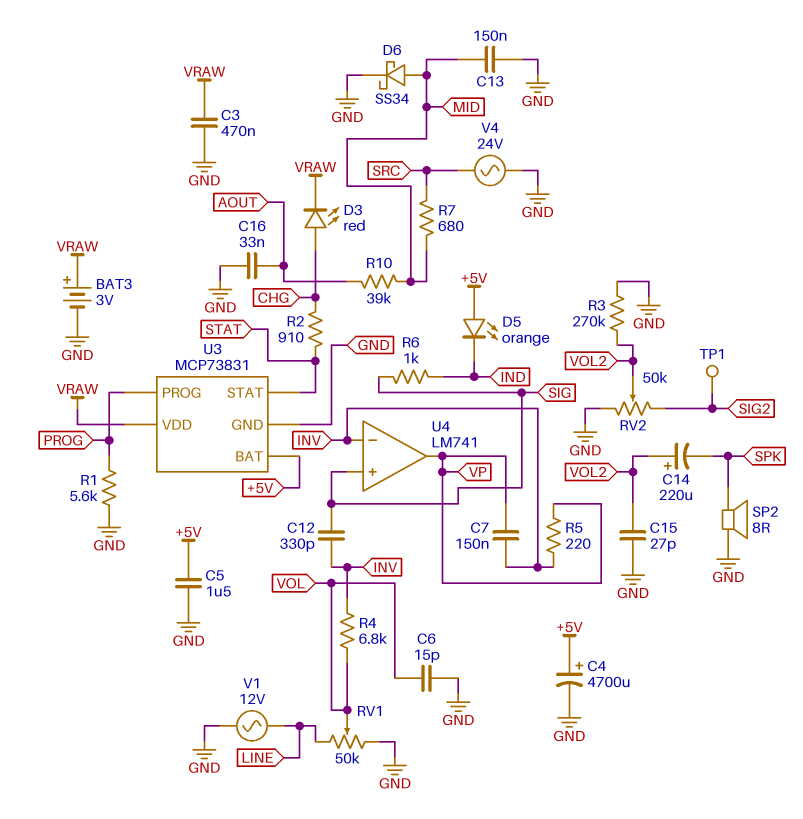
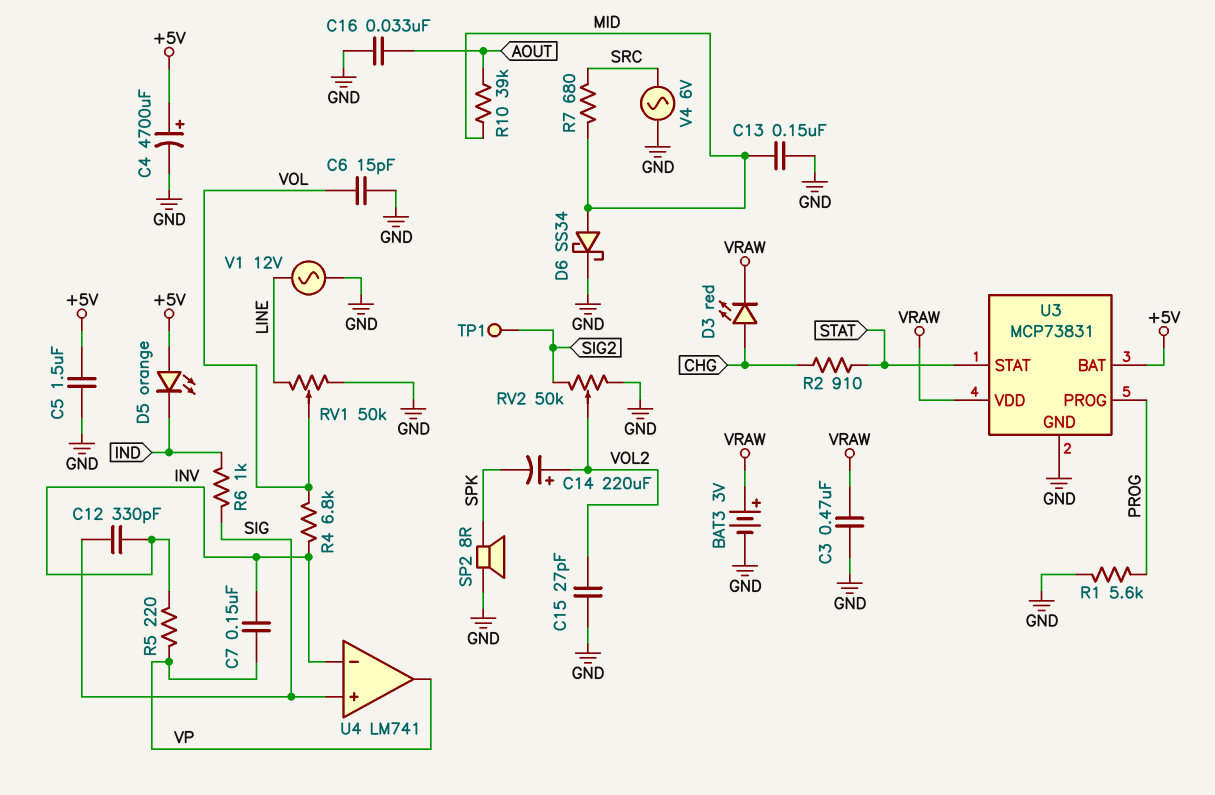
R3: 270k (GND, VOL2) -> none
V4: AC 24V (GND, SRC) -> AC 6V (GND, SRC)

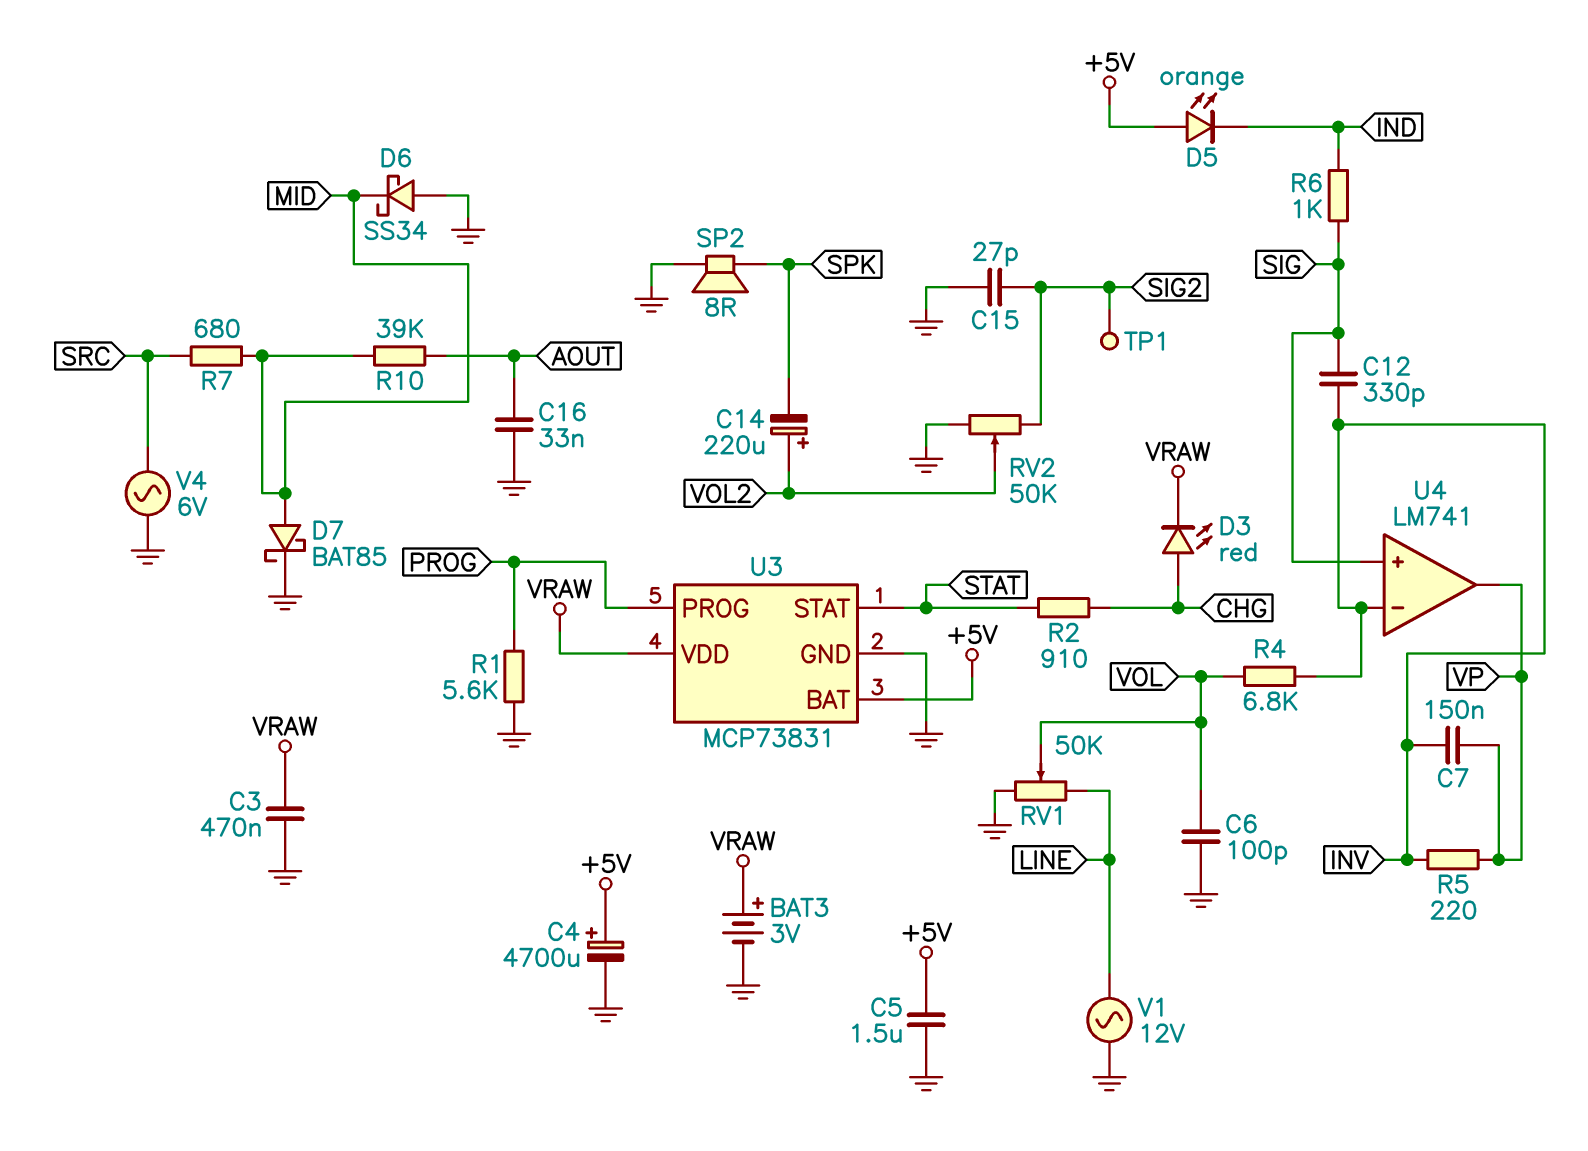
C6: 15pF (GND, VOL) -> 100pF (GND, VOL)
C13: 150nF (GND, MID) -> none
C15: 27pF (GND, VOL2) -> 27pF (GND, SIG2)
D6: schottky SS34 (A MID, K GND) -> schottky SS34 (A GND, K MID)
D7: none -> schottky BAT85 (A MID, K GND)

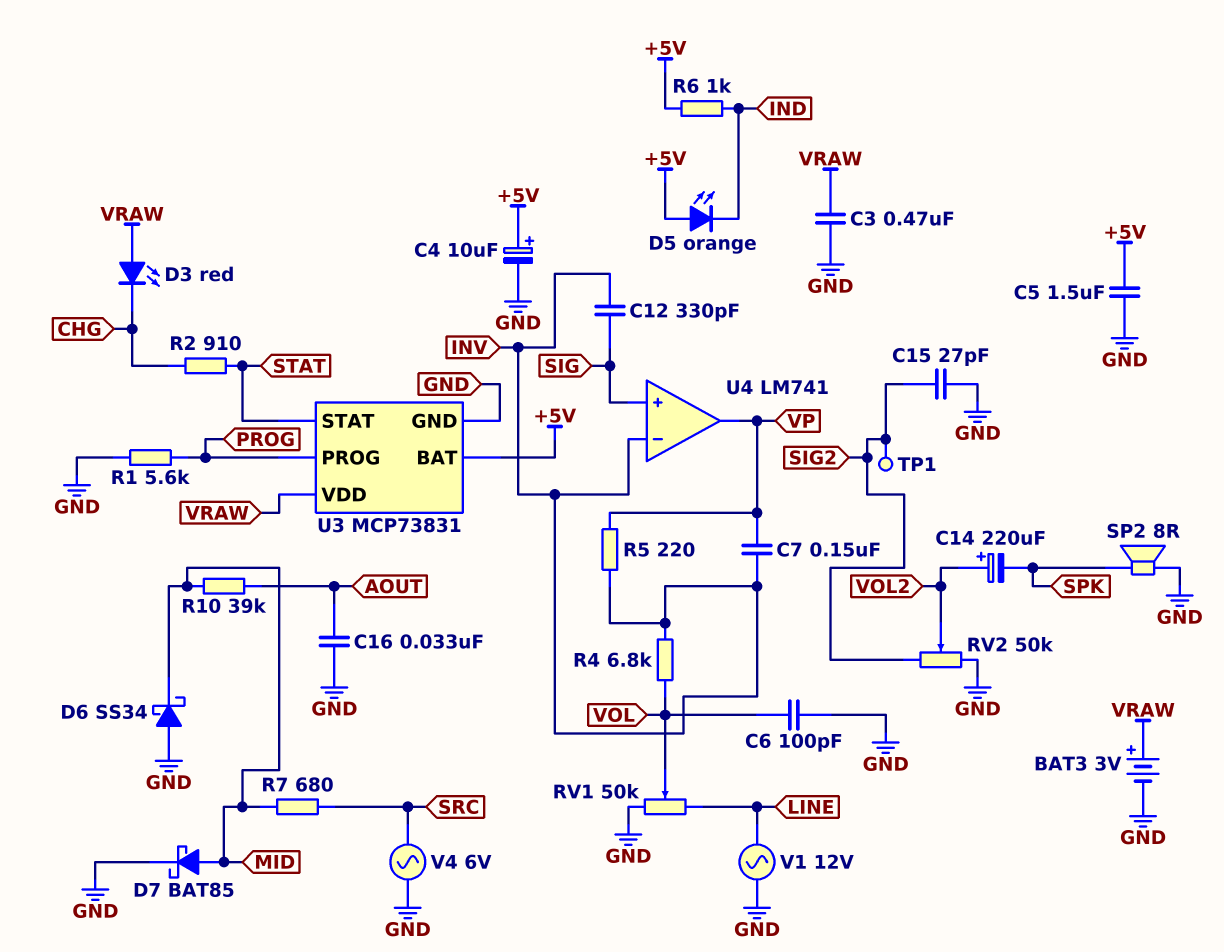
C4: 4700uF (plus +5V, minus GND) -> 10uF (plus +5V, minus GND)
D3: LED red (A CHG, K VRAW) -> LED red (A VRAW, K CHG)
R6: 1k (IND, SIG) -> 1k (+5V, IND)

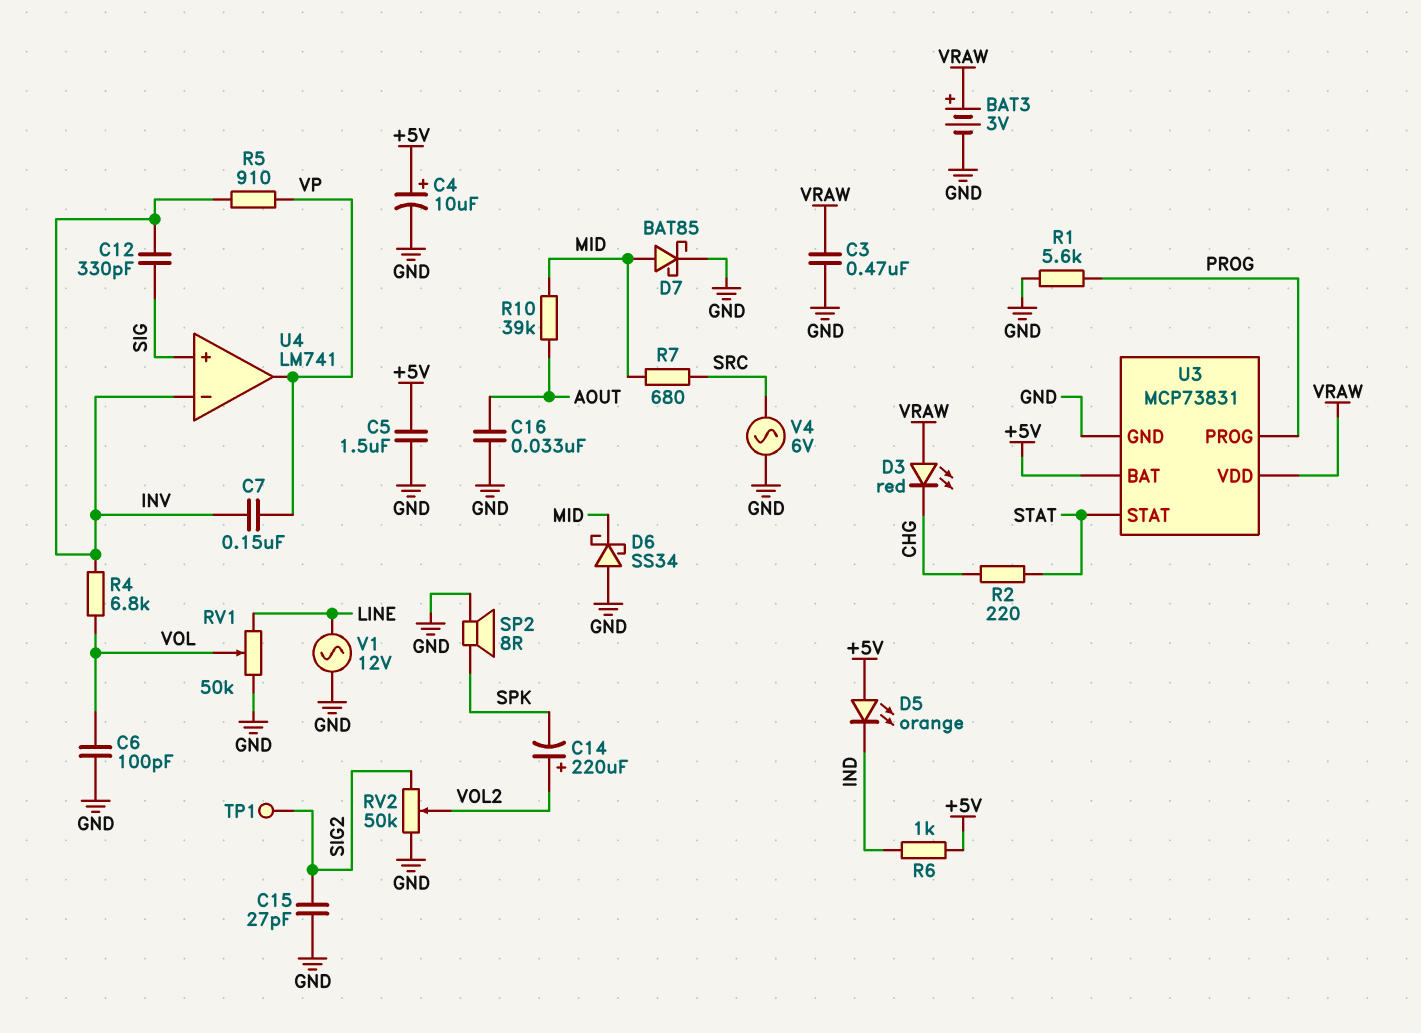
R2: 910 (CHG, STAT) -> 220 (CHG, STAT)
R5: 220 (INV, VP) -> 910 (INV, VP)

